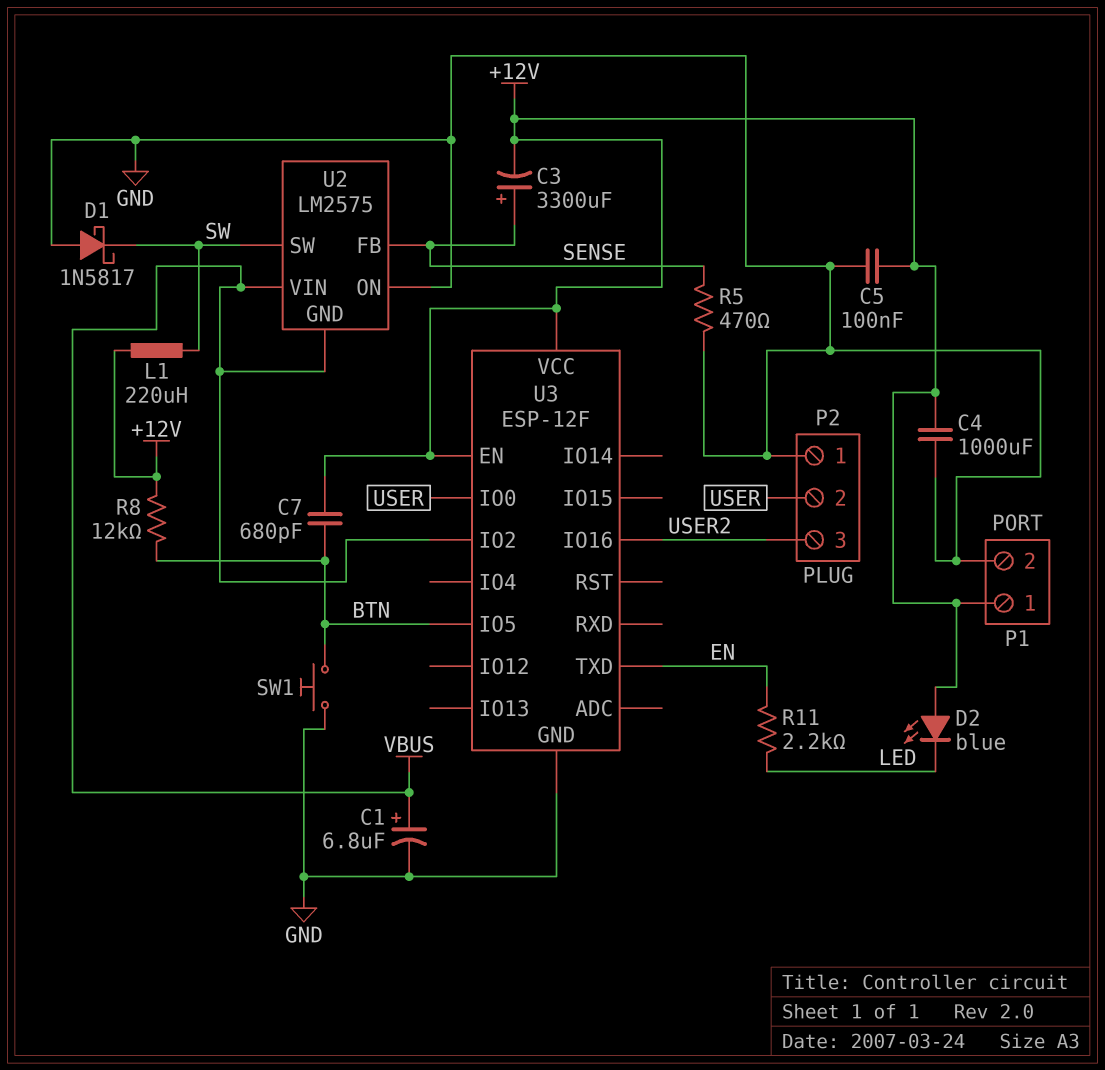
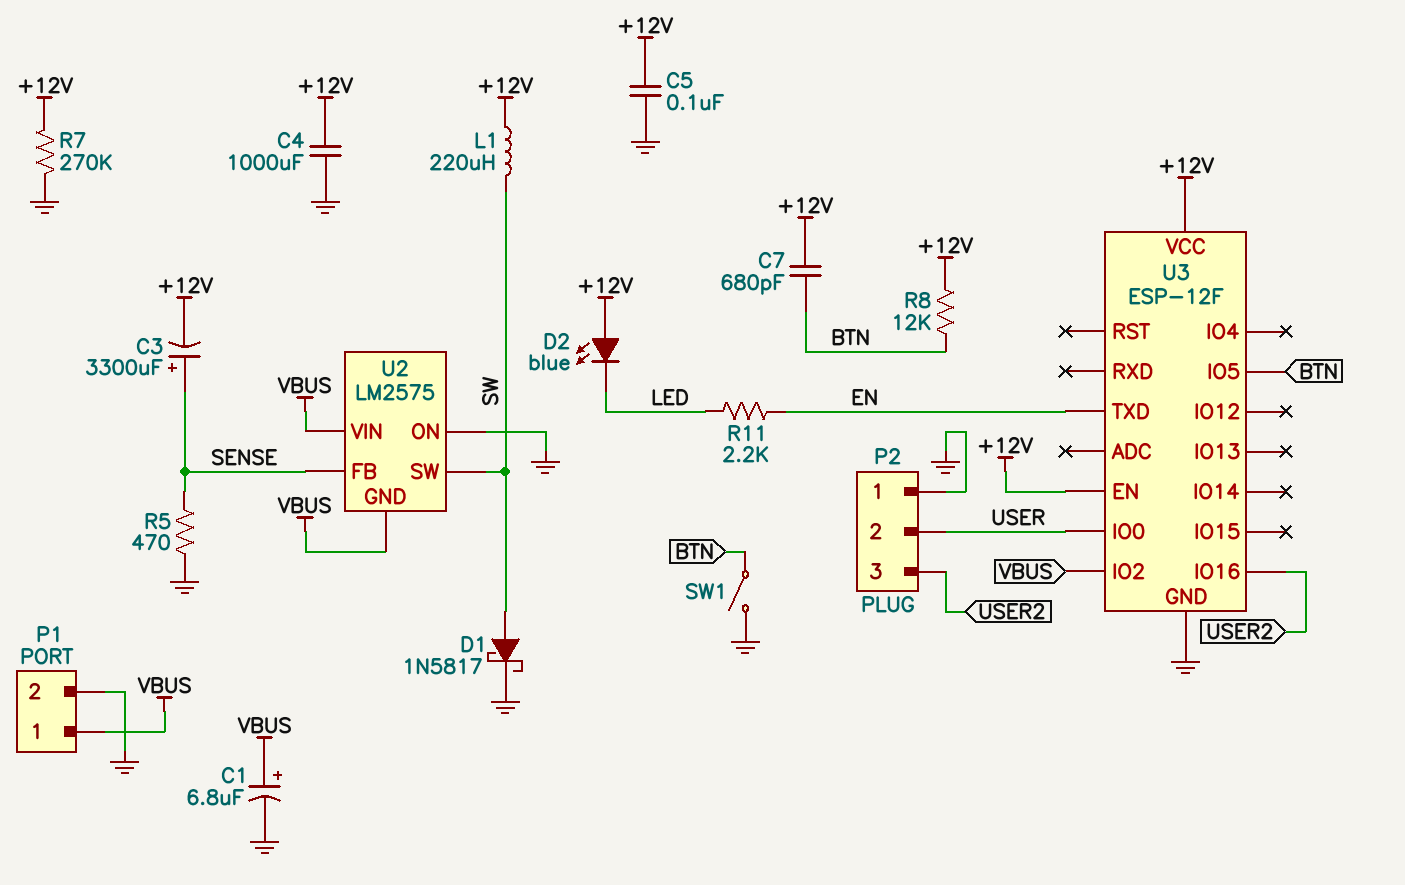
D1: schottky 1N5817 (A GND, K SW) -> schottky 1N5817 (A SW, K GND)
P1 pin 1: +12V -> VBUS
R7: none -> 270k (+12V, GND)
SW1: button (BTN, GND) -> switch (BTN, GND)

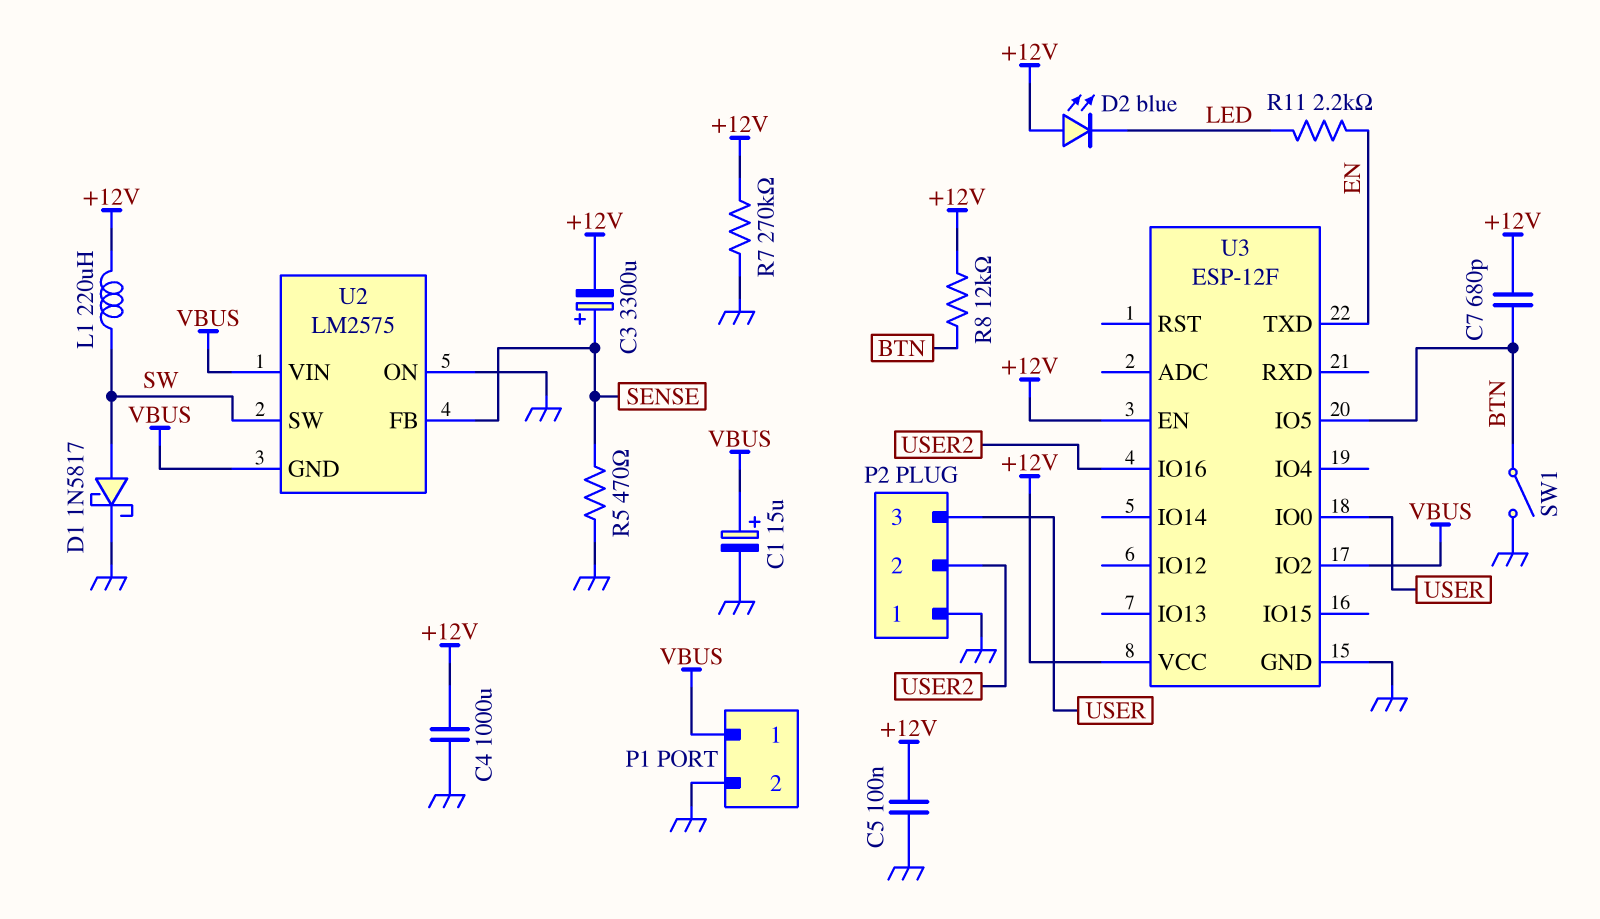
C1: 6.8uF (plus VBUS, minus GND) -> 15uF (plus VBUS, minus GND)
P2 pin 2: USER -> USER2
P2 pin 3: USER2 -> USER

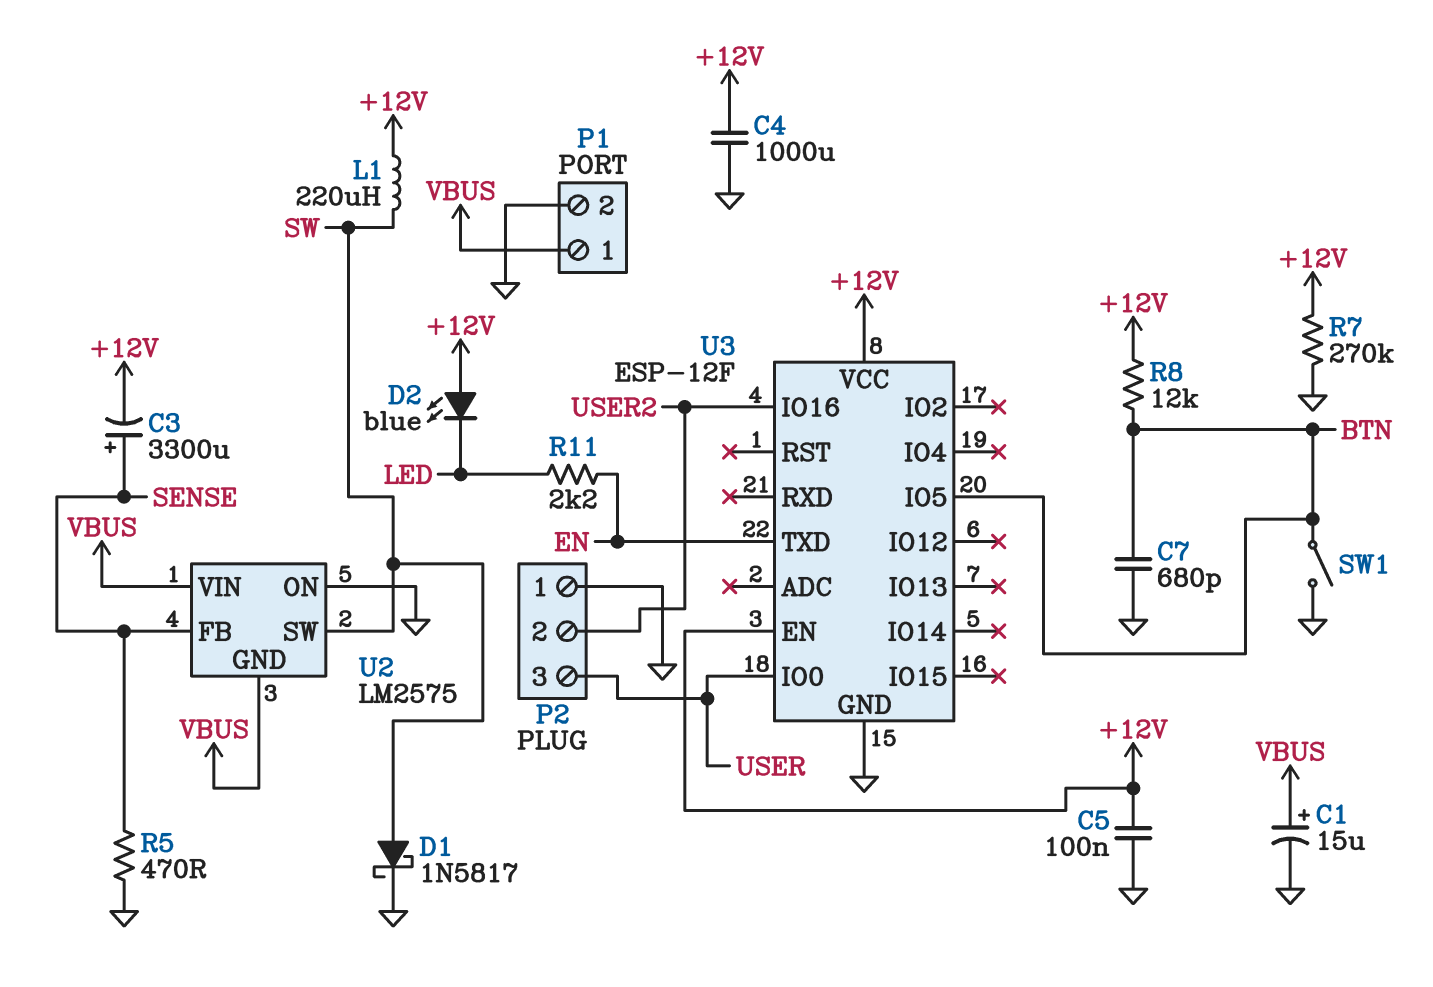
C7: 680pF (+12V, BTN) -> 680pF (BTN, GND)
U3 pin IO2: VBUS -> none

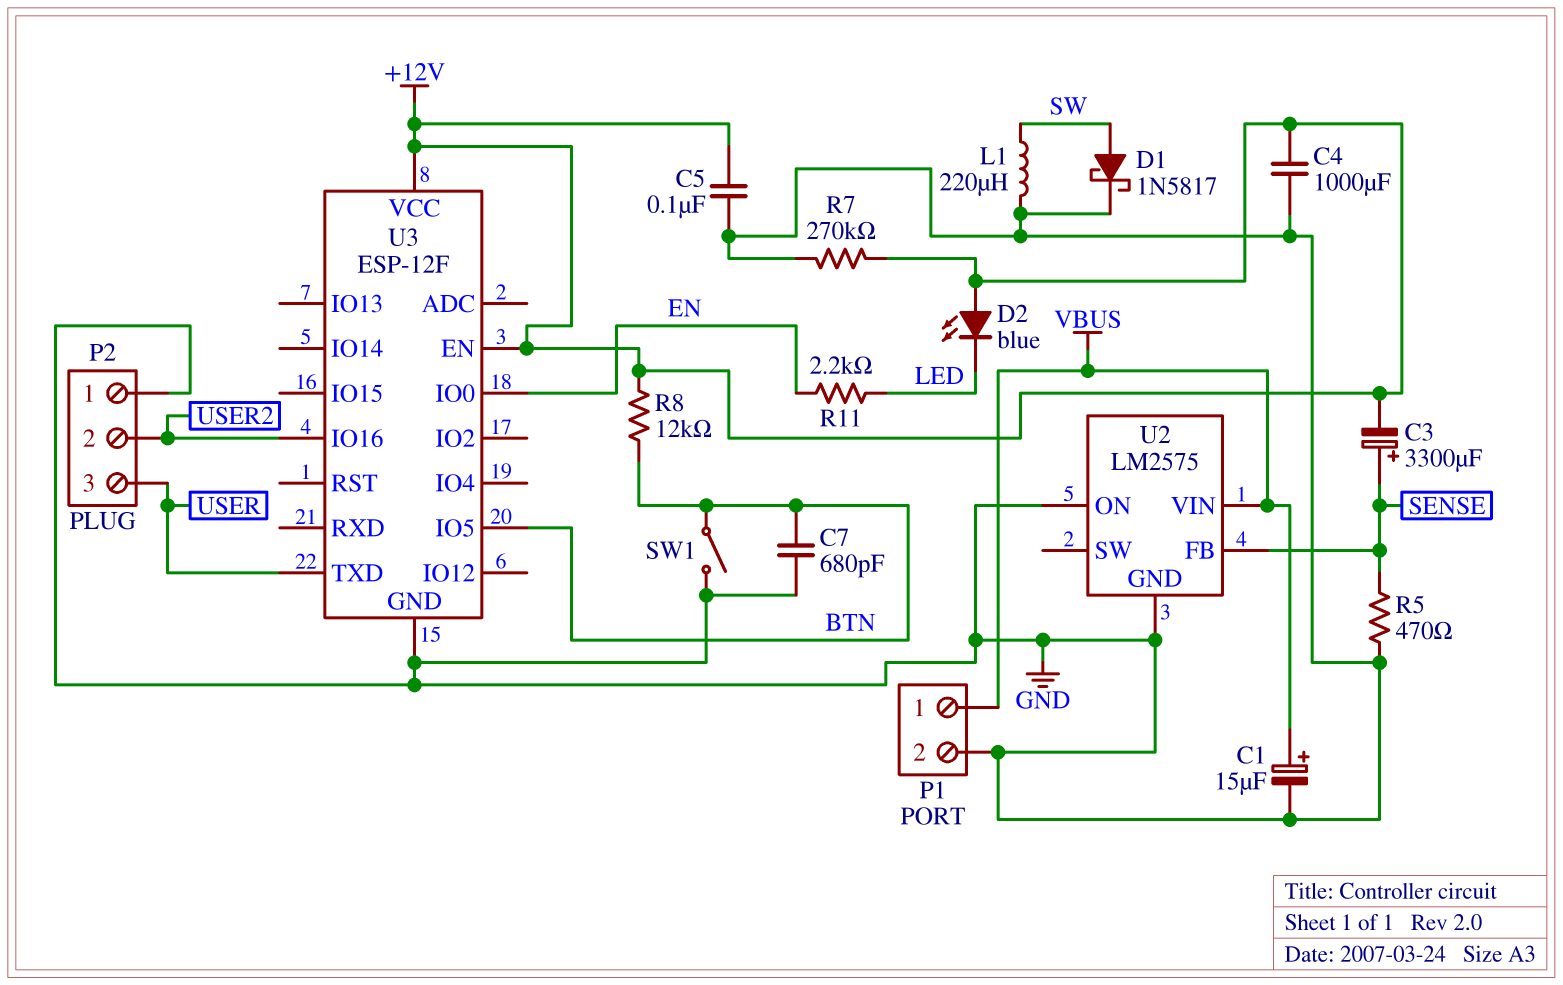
L1: 220uH (+12V, SW) -> 220uH (GND, SW)
U2 pin GND: VBUS -> GND
U2 pin SW: SW -> none
U3 pin IO0: USER -> EN
U3 pin TXD: EN -> USER

